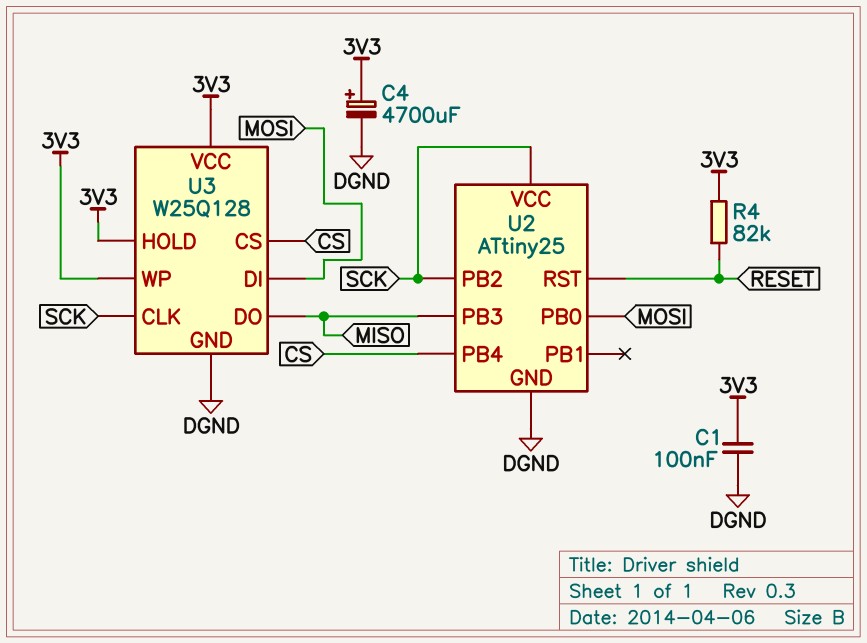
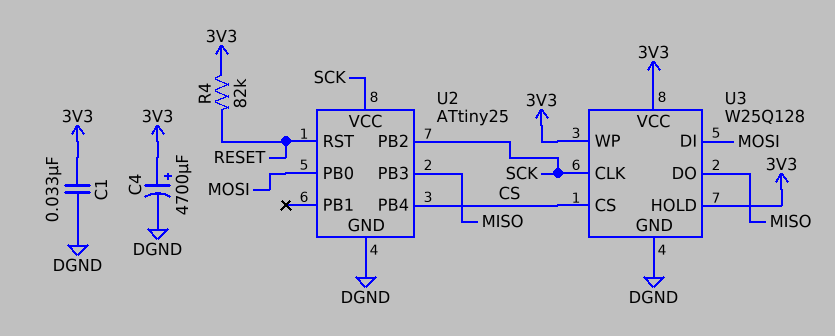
C1: 100nF (3V3, DGND) -> 33nF (3V3, DGND)

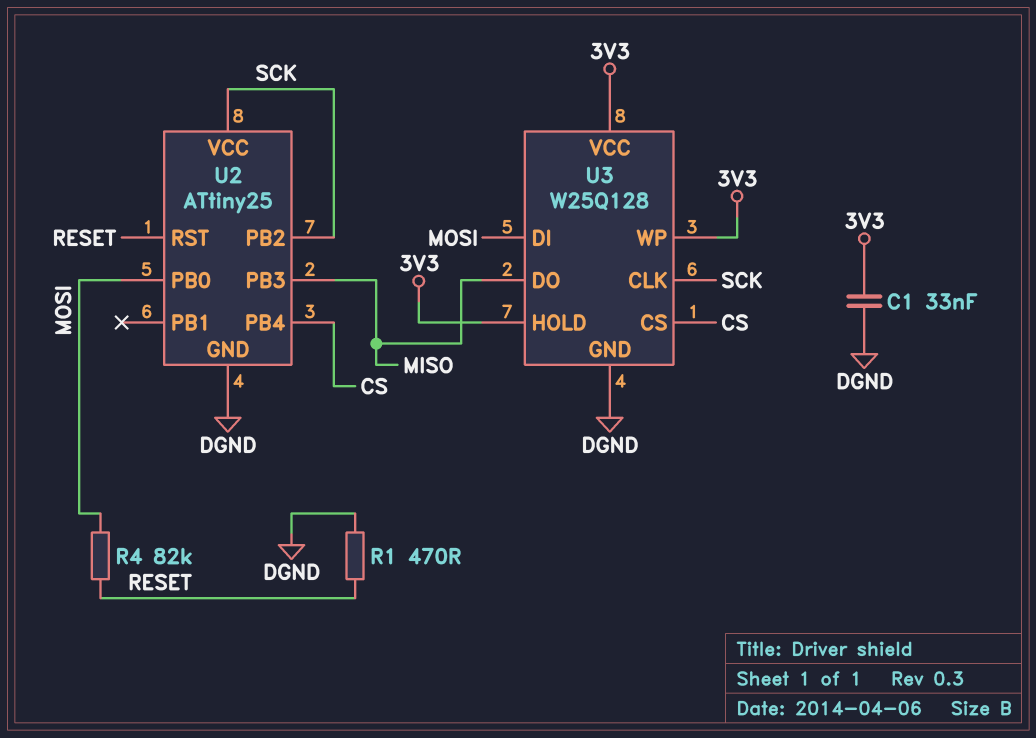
C4: 4700uF (plus 3V3, minus DGND) -> none
R1: none -> 470 (DGND, RESET)
R4: 82k (3V3, RESET) -> 82k (MOSI, RESET)

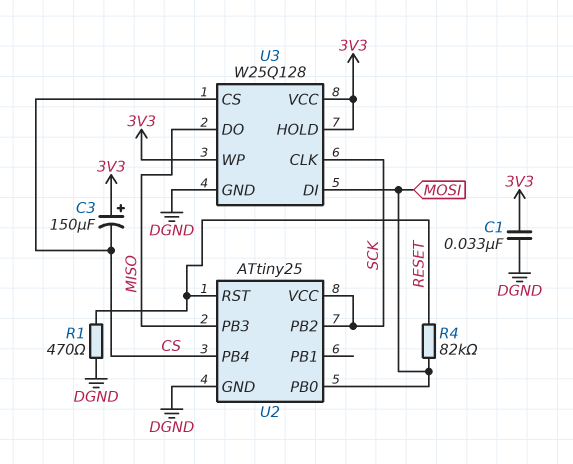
C3: none -> 150uF (plus 3V3, minus CS)

